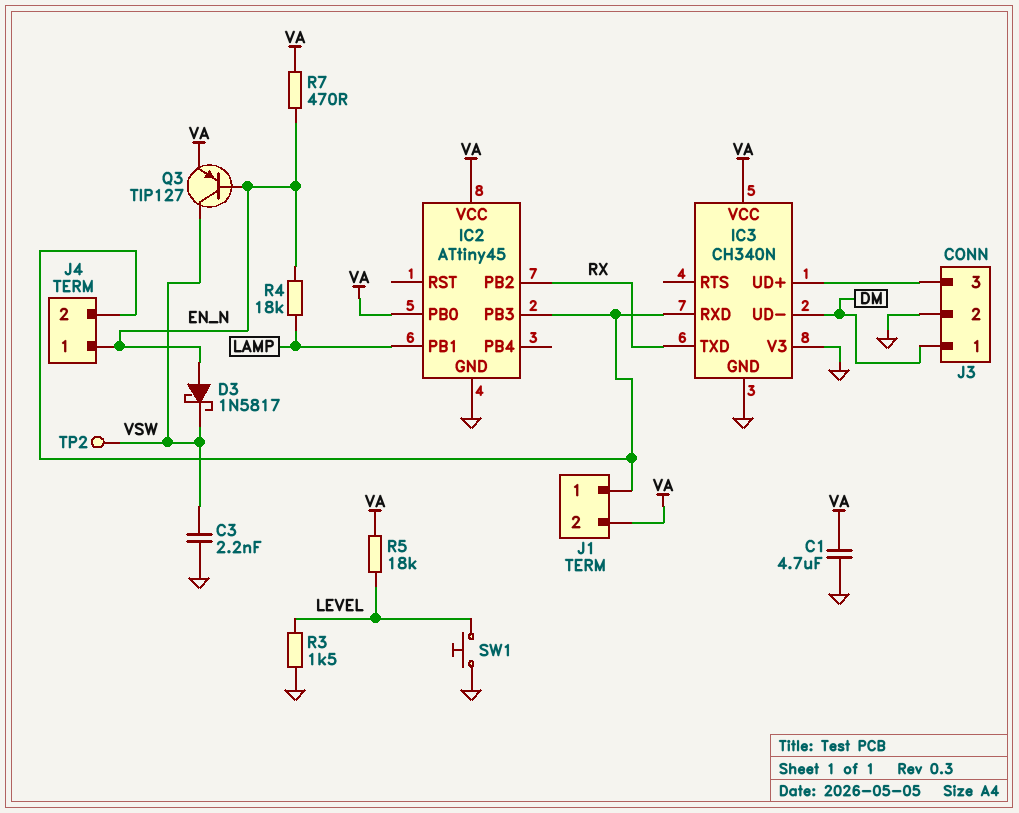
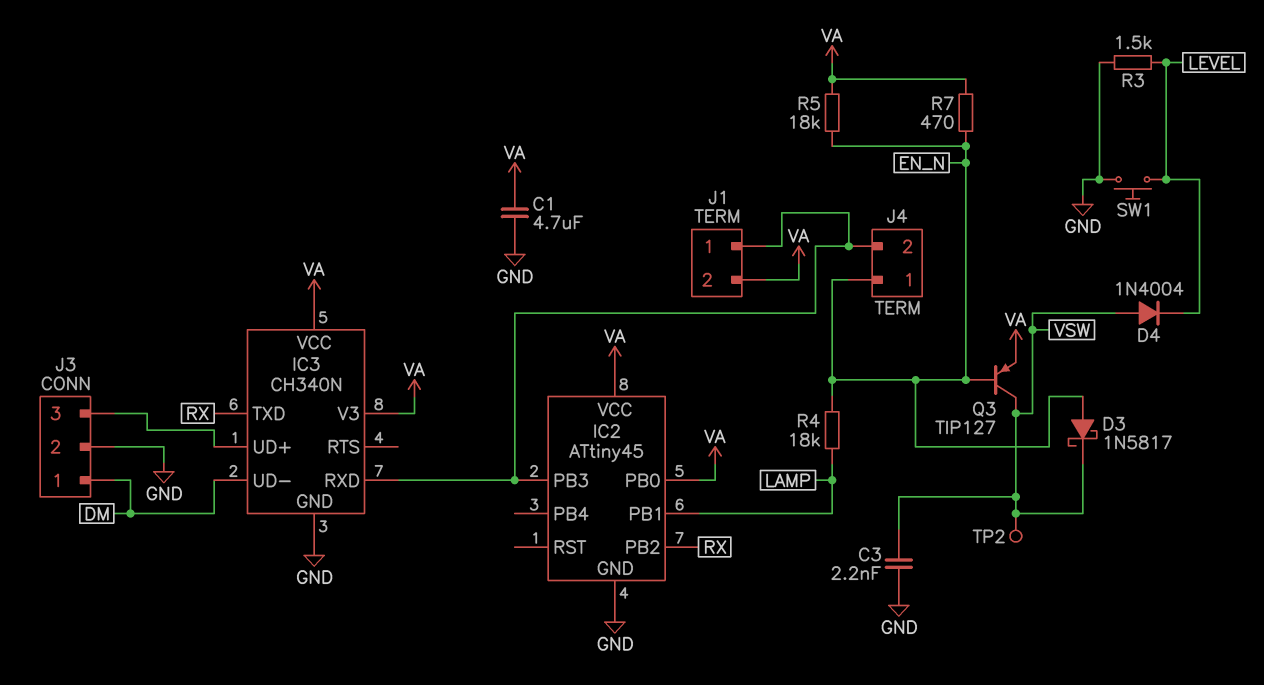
D4: none -> diode 1N4004 (A VSW, K LEVEL)
IC3 pin V3: GND -> VA
R5: 18k (LEVEL, VA) -> 18k (EN_N, VA)

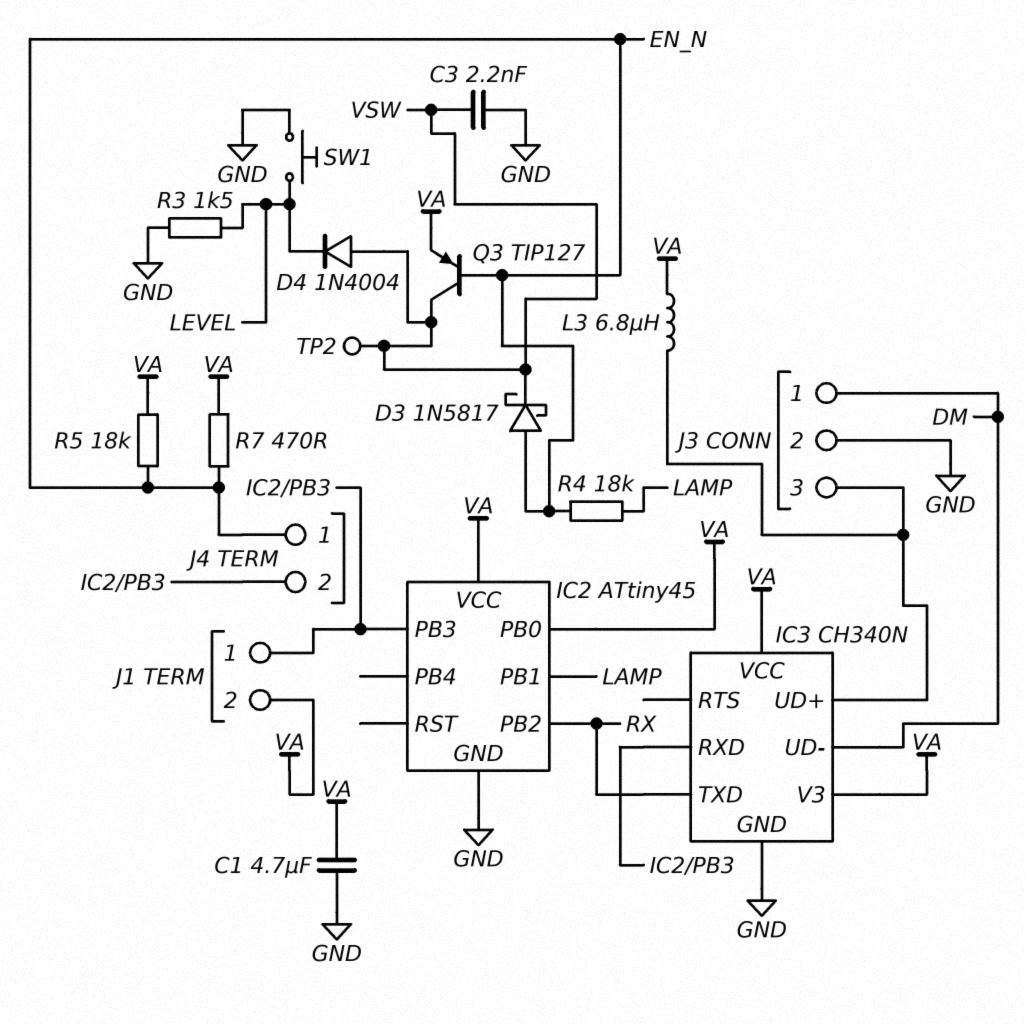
L3: none -> 6.8uH (IC3/UD+, VA)

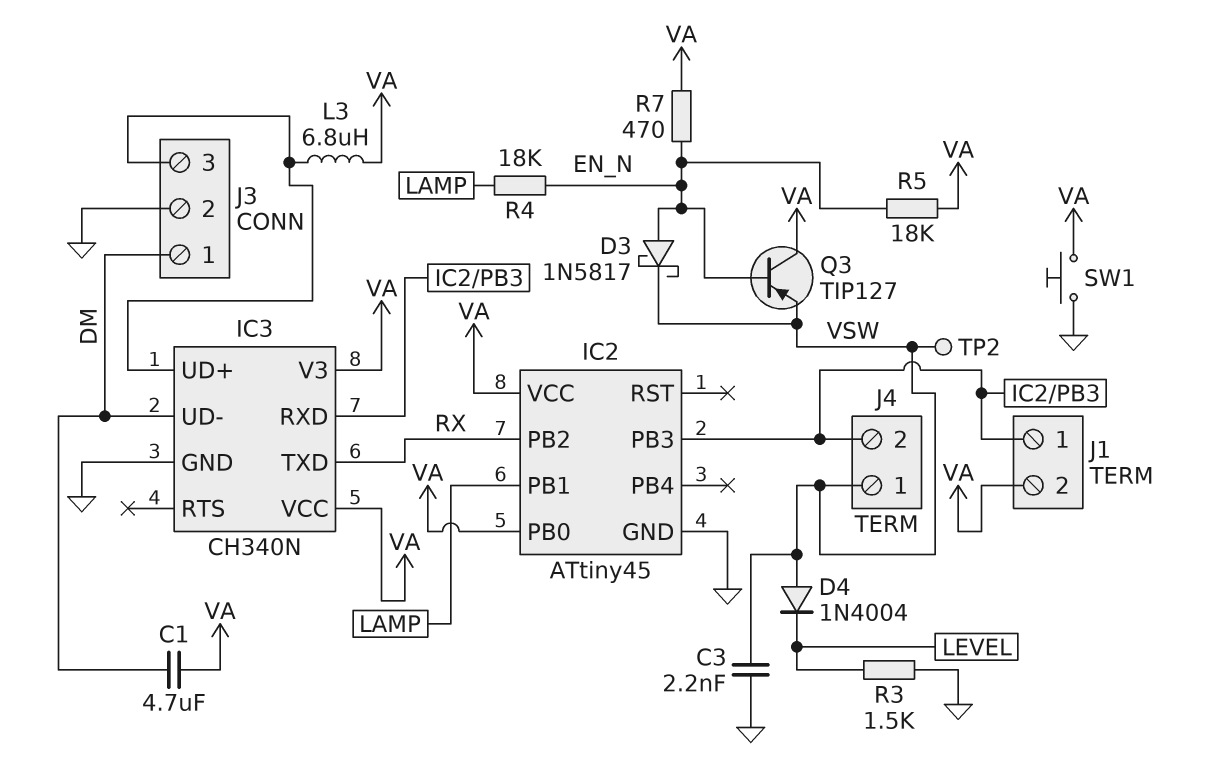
C1: 4.7uF (GND, VA) -> 4.7uF (DM, VA)
J4 pin 1: EN_N -> VSW
Q3: PNP TIP127 (B EN_N, C VSW, E VA) -> PNP TIP127 (B EN_N, C VA, E VSW)
SW1: button (GND, LEVEL) -> button (GND, VA)

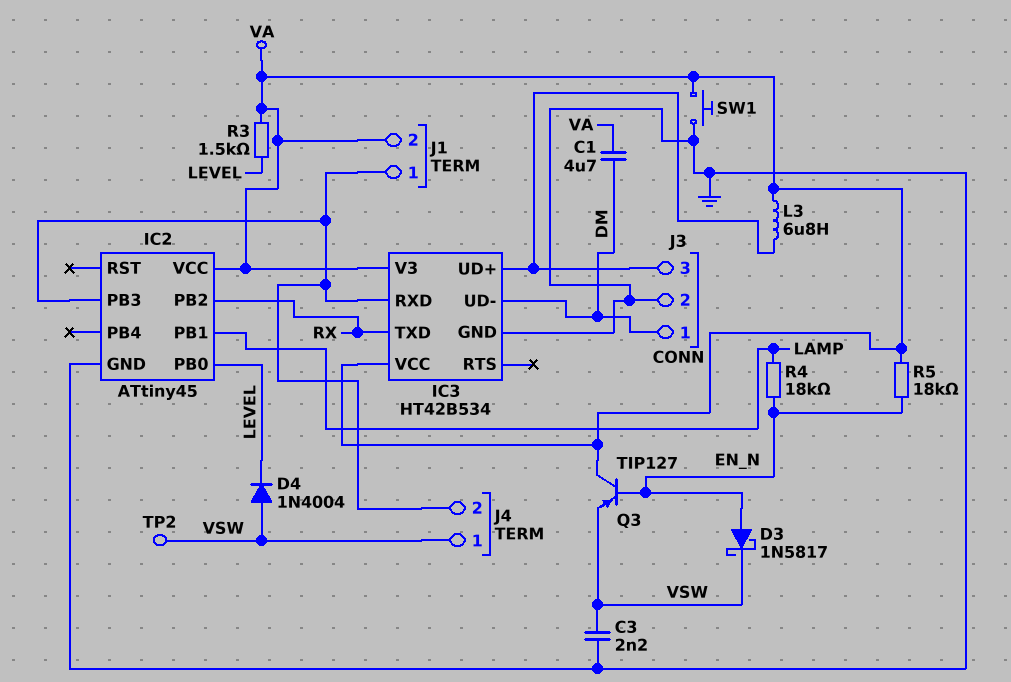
IC2 pin PB0: VA -> LEVEL
IC3: CH340N -> HT42B534
R3: 1.5k (GND, LEVEL) -> 1.5k (LEVEL, VA)
R7: 470 (EN_N, VA) -> none

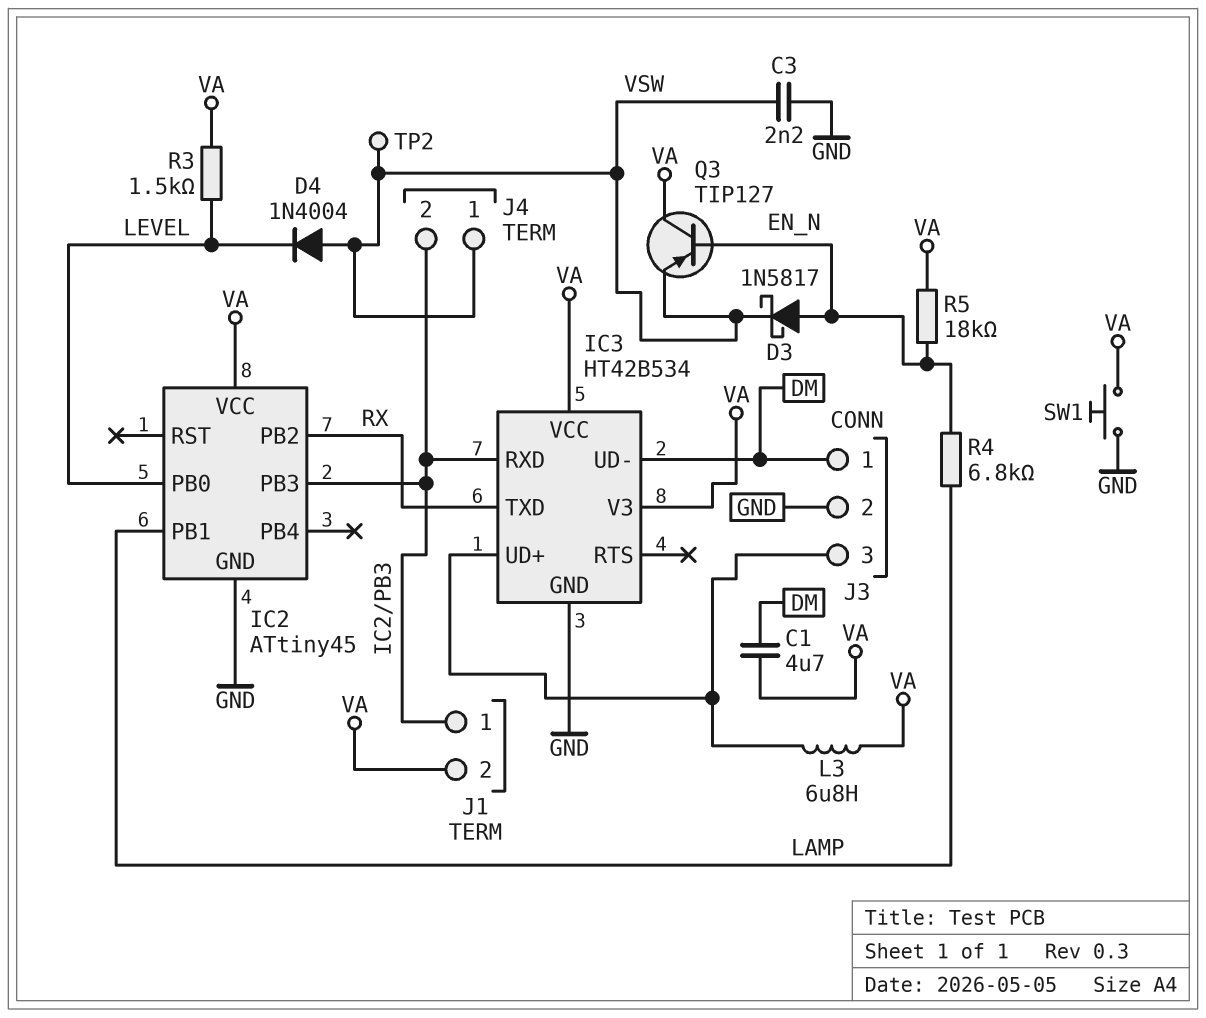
R4: 18k (EN_N, LAMP) -> 6.8k (EN_N, LAMP)

